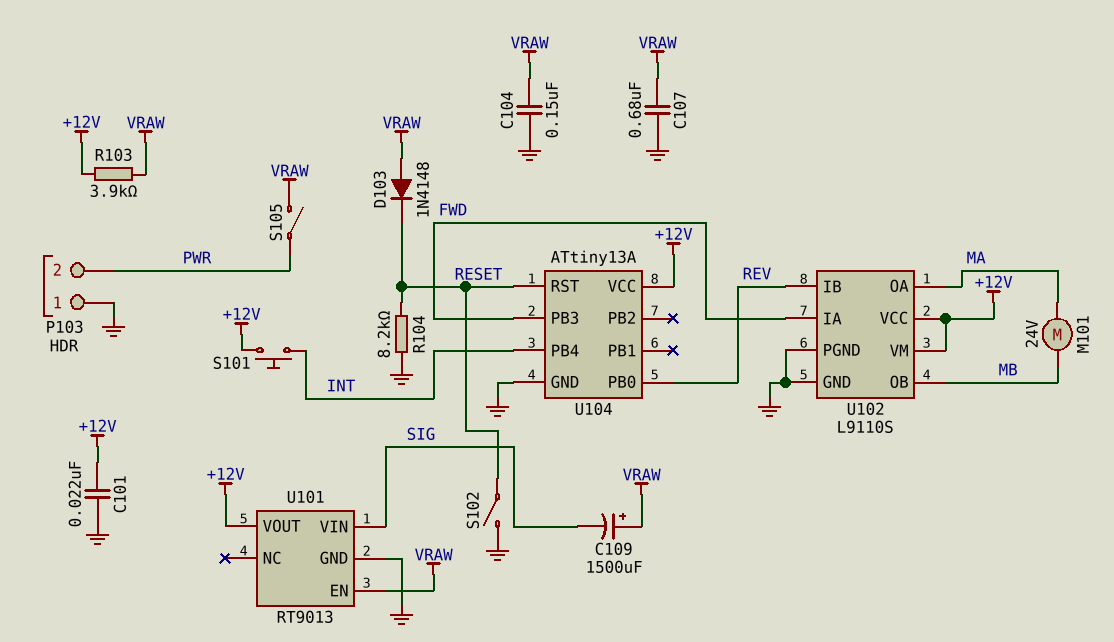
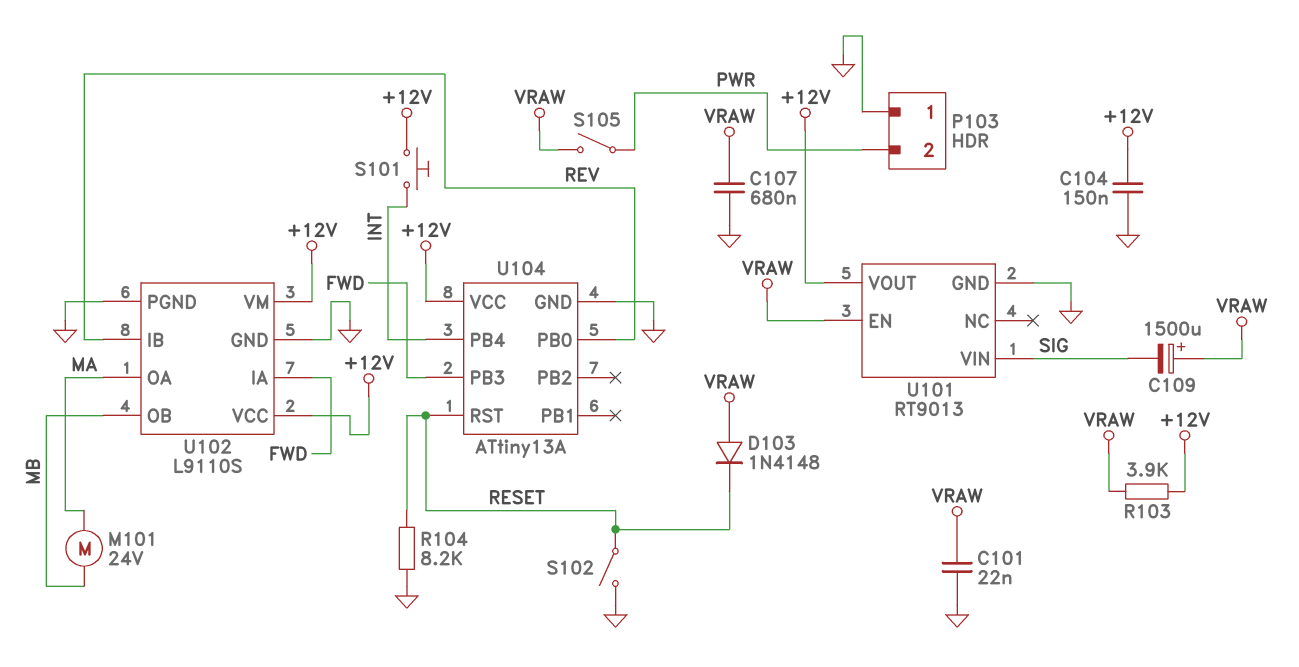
C101: 22nF (+12V, GND) -> 22nF (GND, VRAW)
C104: 150nF (GND, VRAW) -> 150nF (+12V, GND)

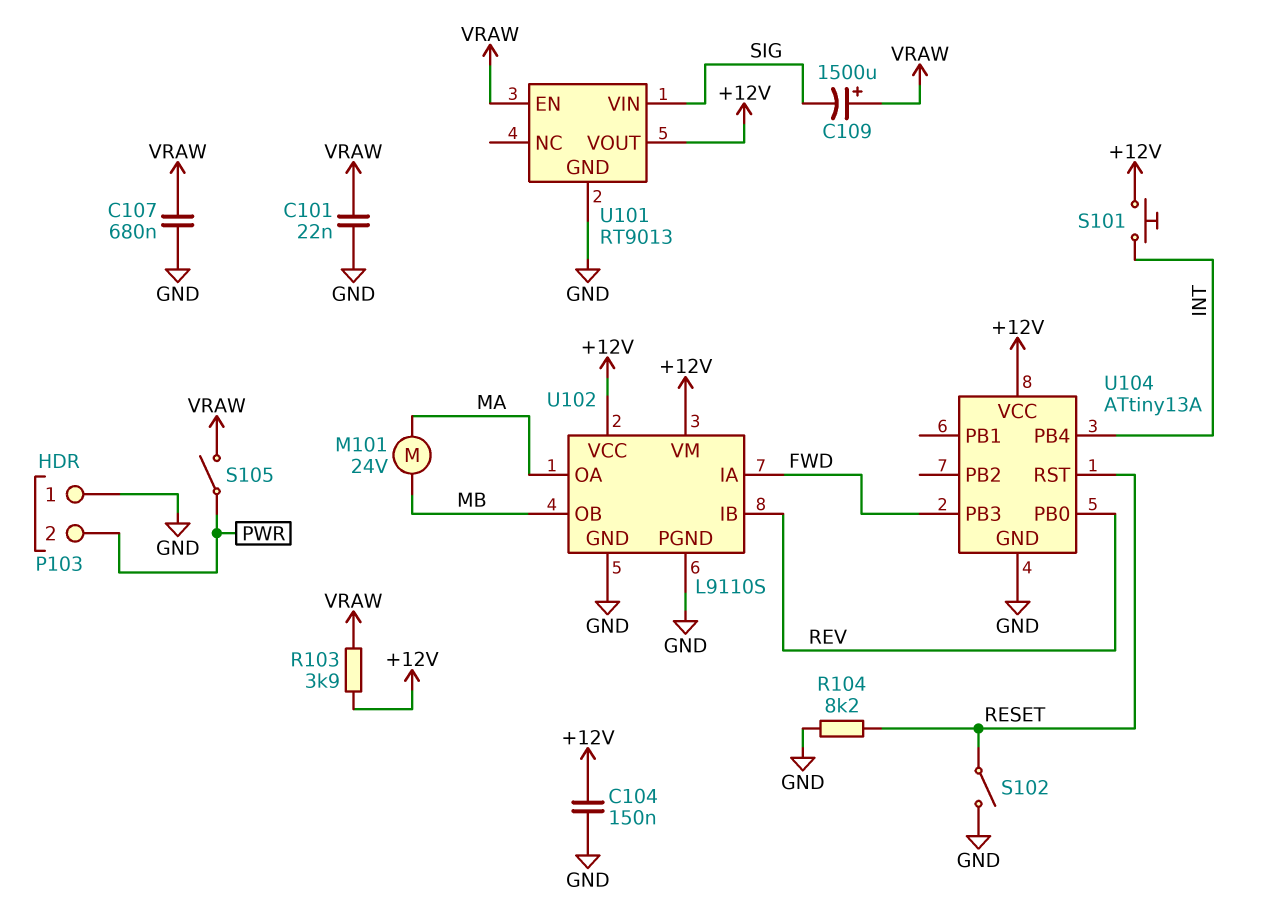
D103: diode 1N4148 (A VRAW, K RESET) -> none

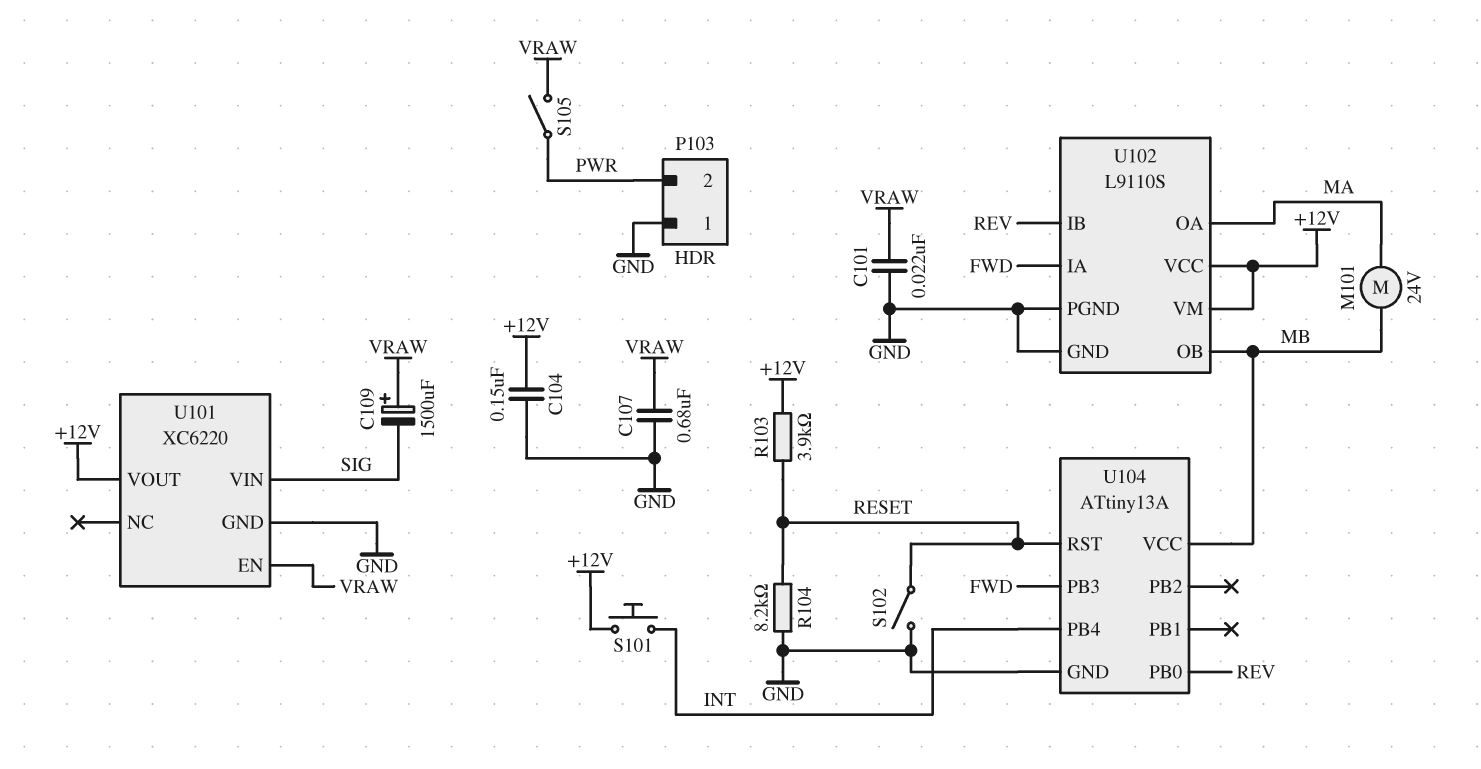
R103: 3.9k (+12V, VRAW) -> 3.9k (+12V, RESET)
U101: RT9013 -> XC6220
U104 pin VCC: +12V -> MB

